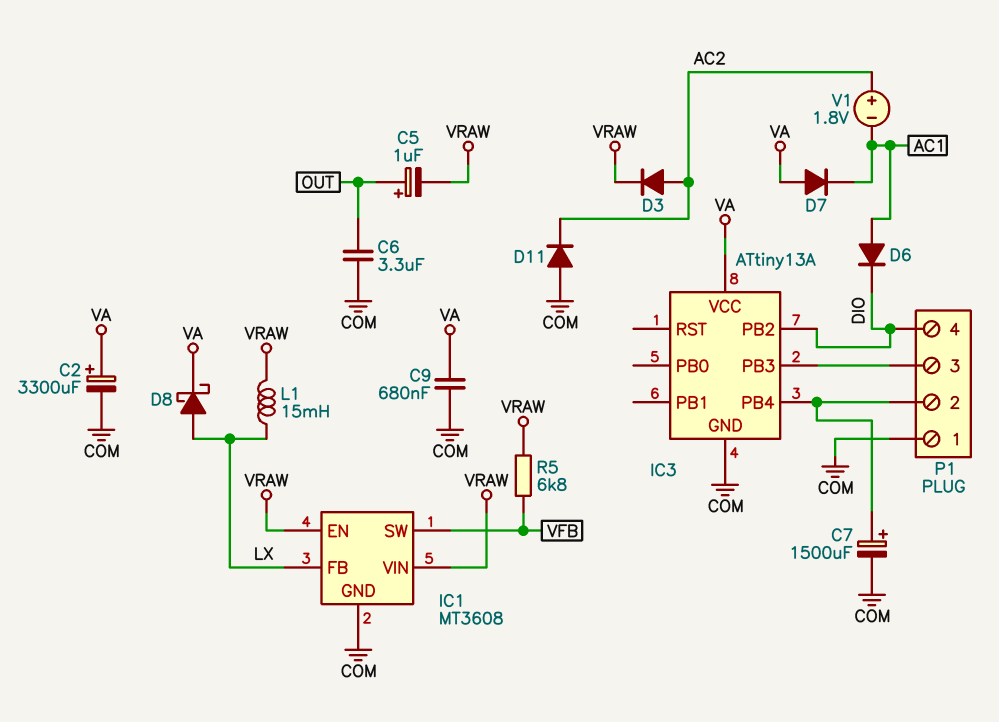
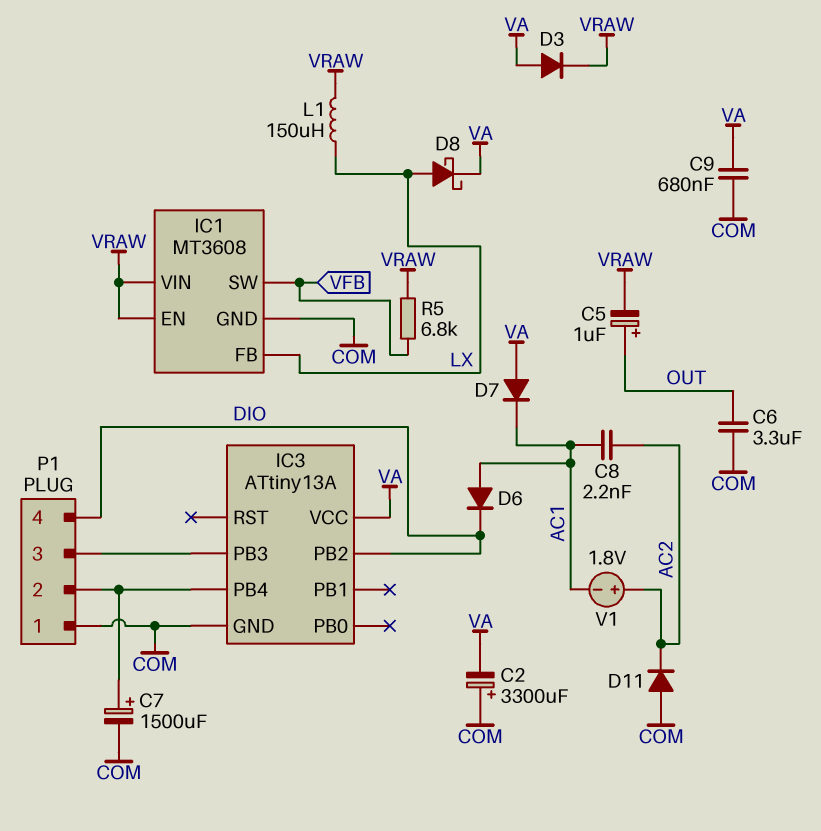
C2: 3300uF (plus VA, minus COM) -> 3300uF (plus COM, minus VA)
C8: none -> 2.2nF (AC1, AC2)
D3: diode (A AC2, K VRAW) -> diode (A VA, K VRAW)
L1: 15mH (LX, VRAW) -> 150uH (LX, VRAW)

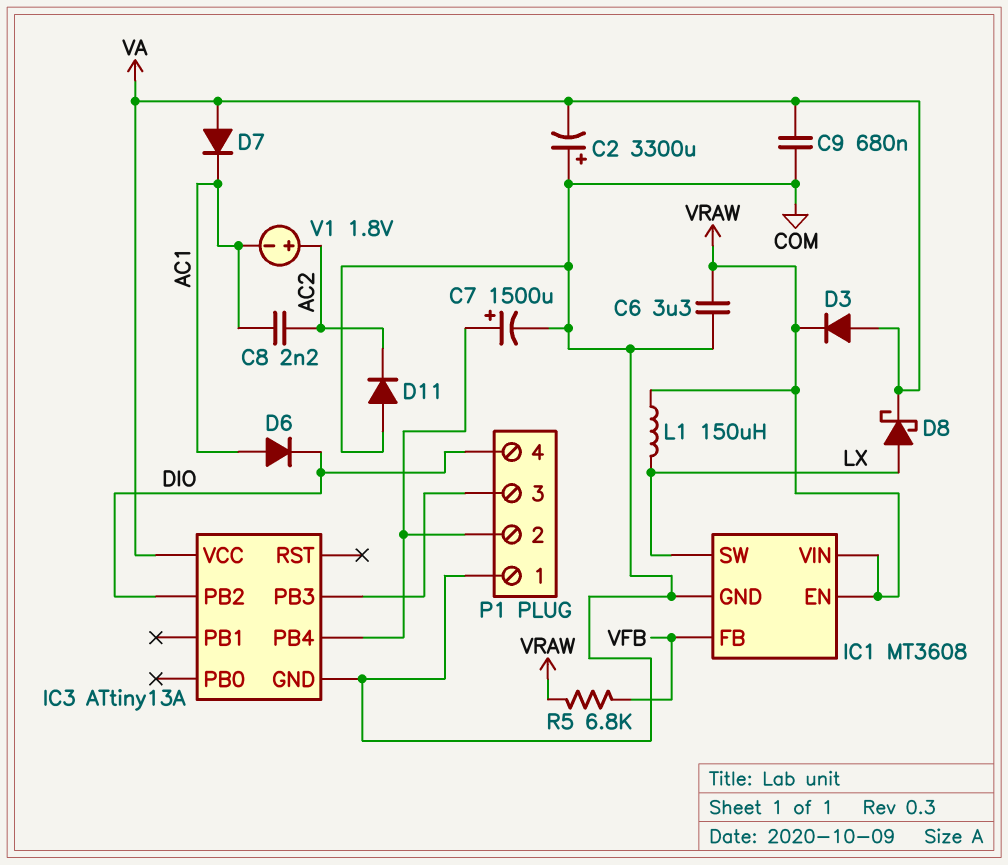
C5: 1uF (plus OUT, minus VRAW) -> none
C6: 3.3uF (COM, OUT) -> 3.3uF (COM, VRAW)
IC1 pin FB: LX -> VFB
IC1 pin SW: VFB -> LX

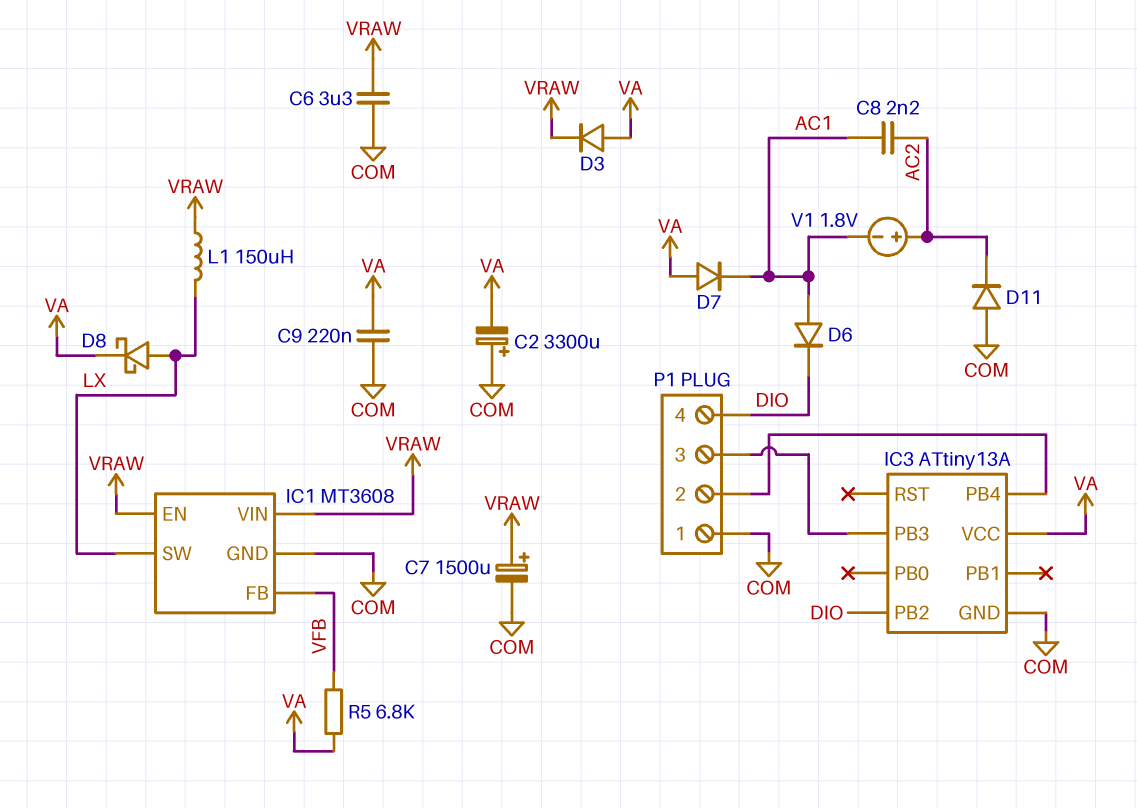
C7: 1500uF (plus IC3/PB4, minus COM) -> 1500uF (plus VRAW, minus COM)
C9: 680nF (COM, VA) -> 220nF (COM, VA)
R5: 6.8k (VFB, VRAW) -> 6.8k (VA, VFB)

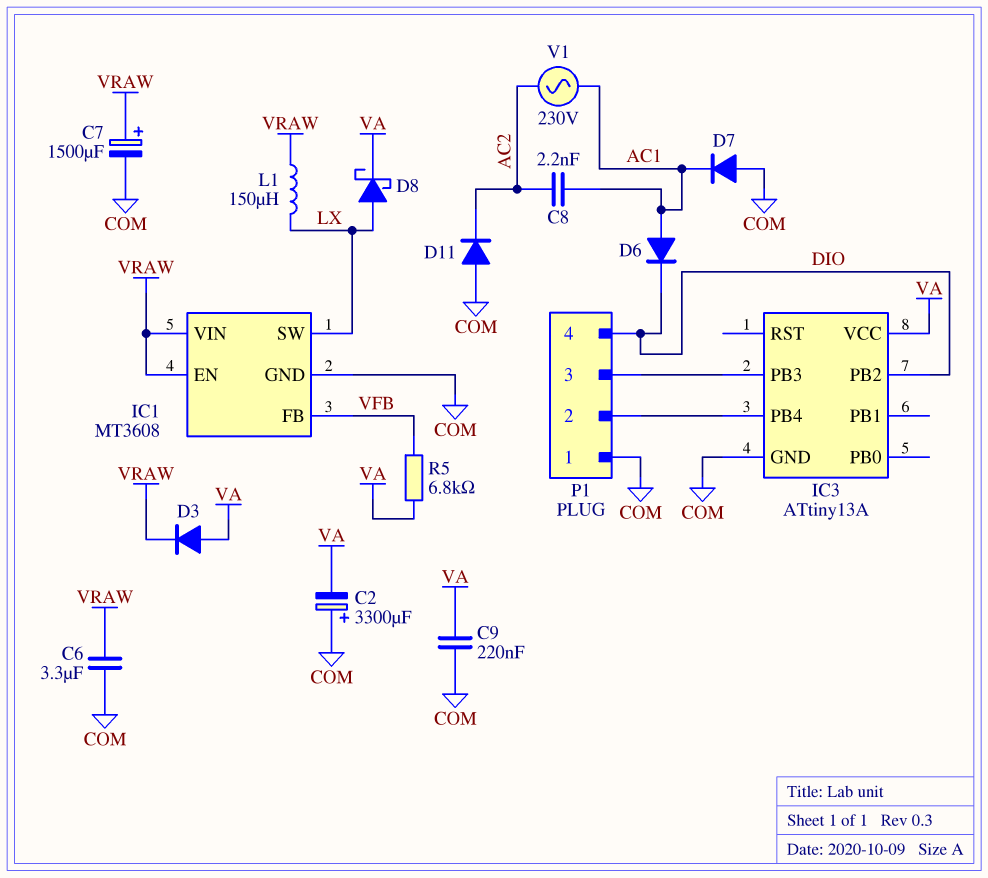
D7: diode (A VA, K AC1) -> diode (A COM, K AC1)
V1: 1.8V (plus AC2, minus AC1) -> AC 230V (AC1, AC2)

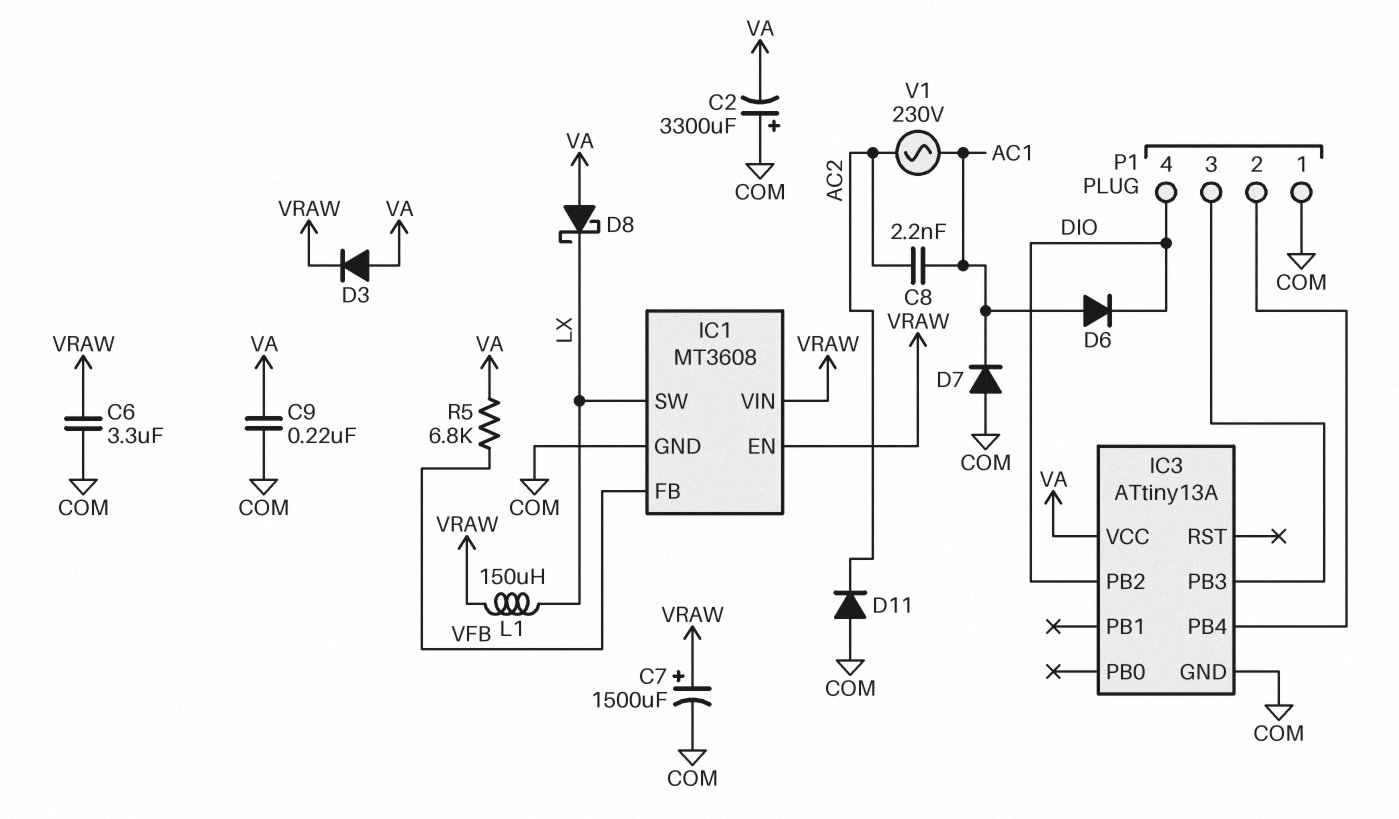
D8: schottky (A LX, K VA) -> schottky (A VA, K LX)

